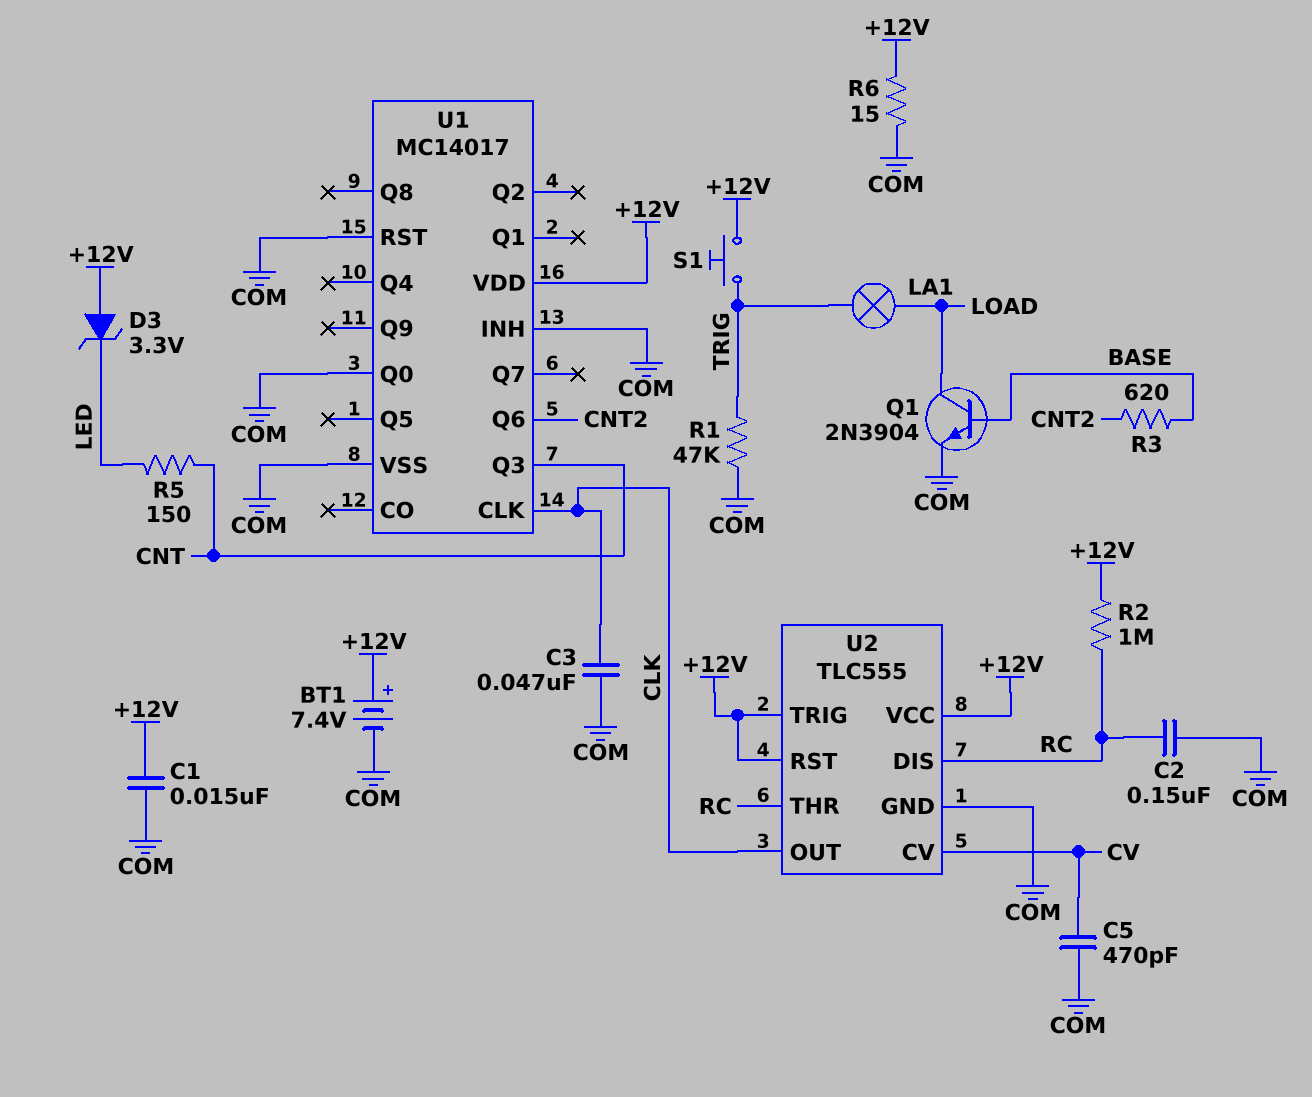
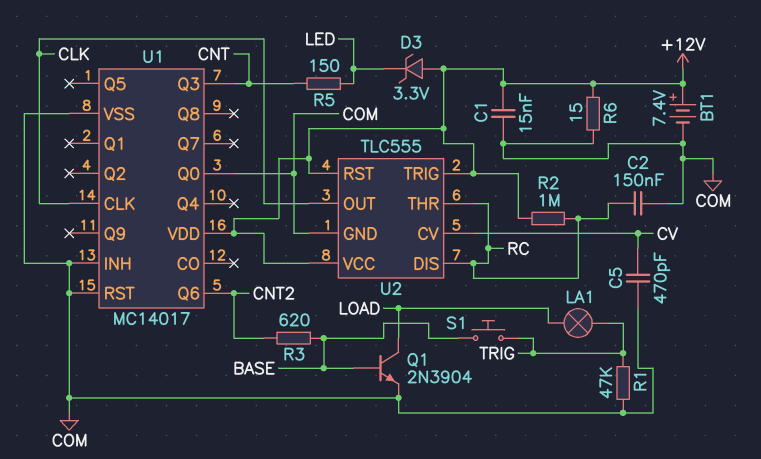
C3: 47nF (CLK, COM) -> none
S1: button (+12V, TRIG) -> button (BASE, TRIG)

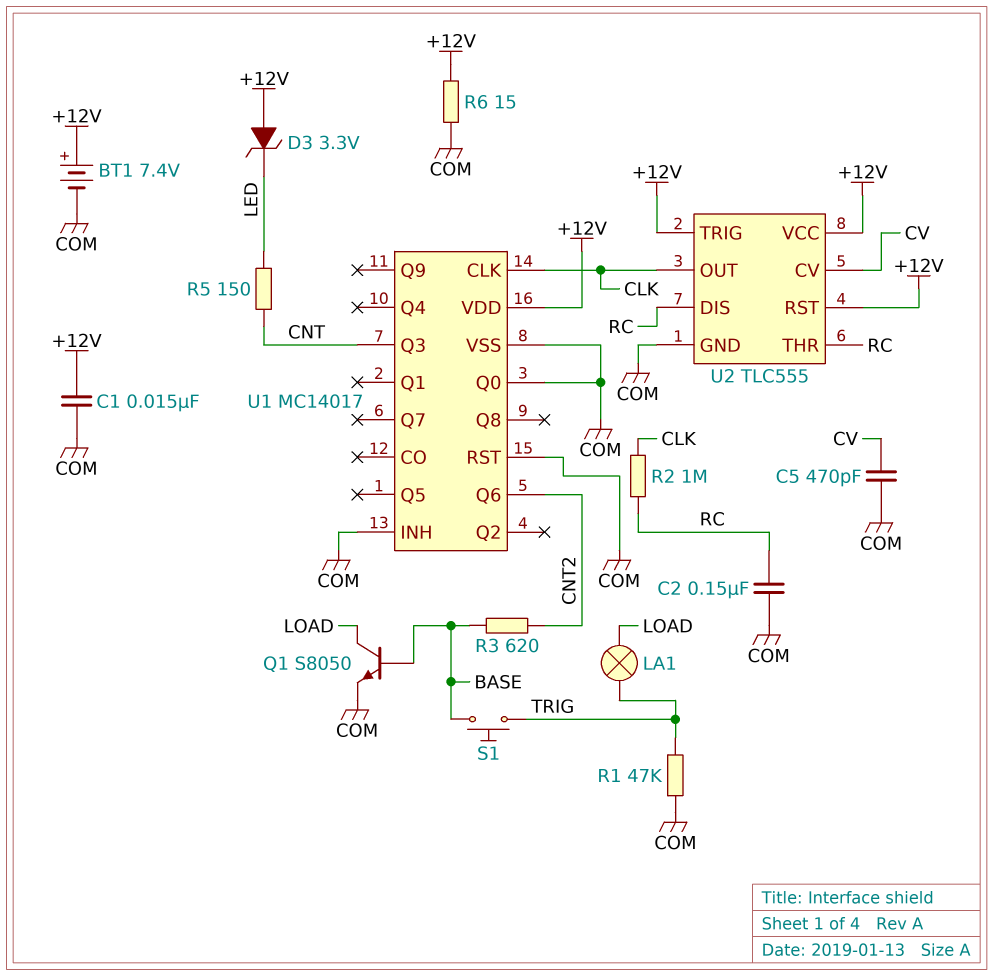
Q1: NPN 2N3904 (B BASE, C LOAD, E COM) -> NPN S8050 (B BASE, C LOAD, E COM)
R2: 1M (+12V, RC) -> 1M (CLK, RC)

